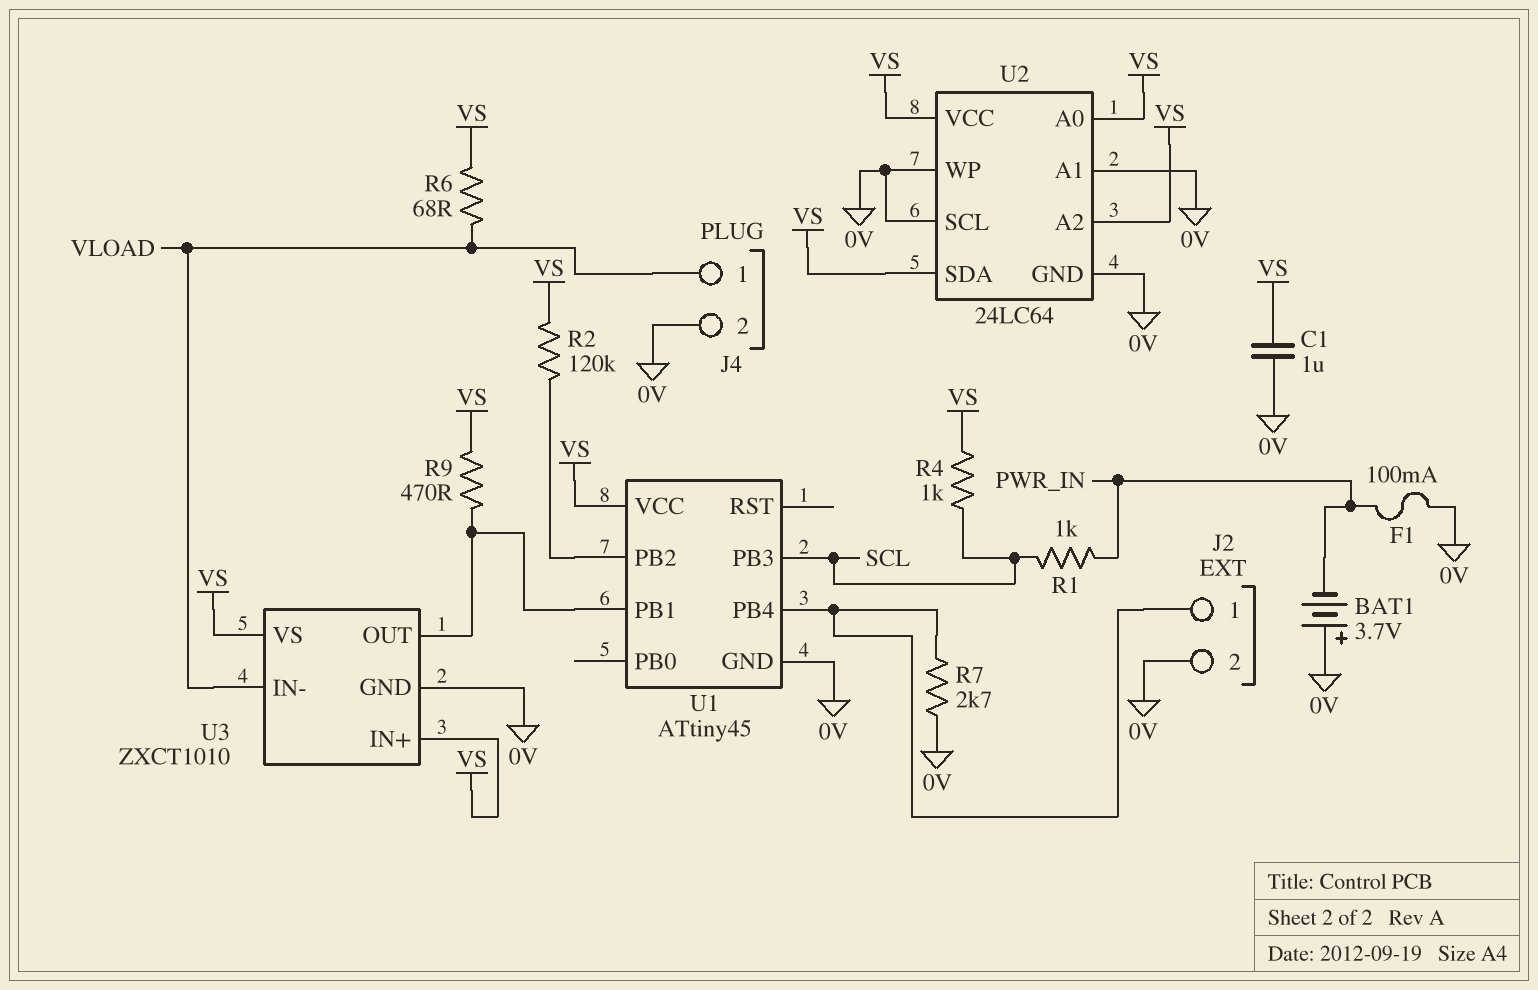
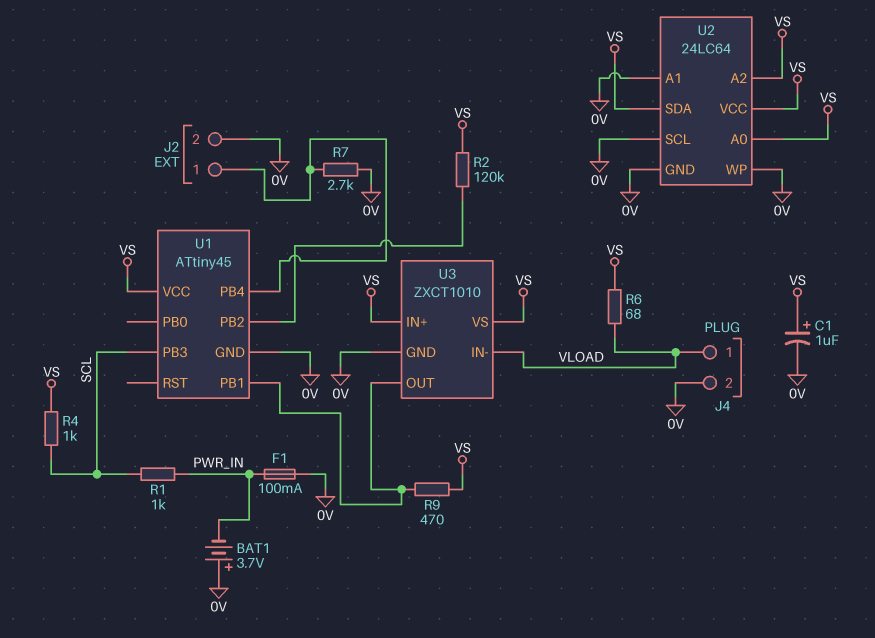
C1: 1uF (0V, VS) -> 1uF (plus VS, minus 0V)

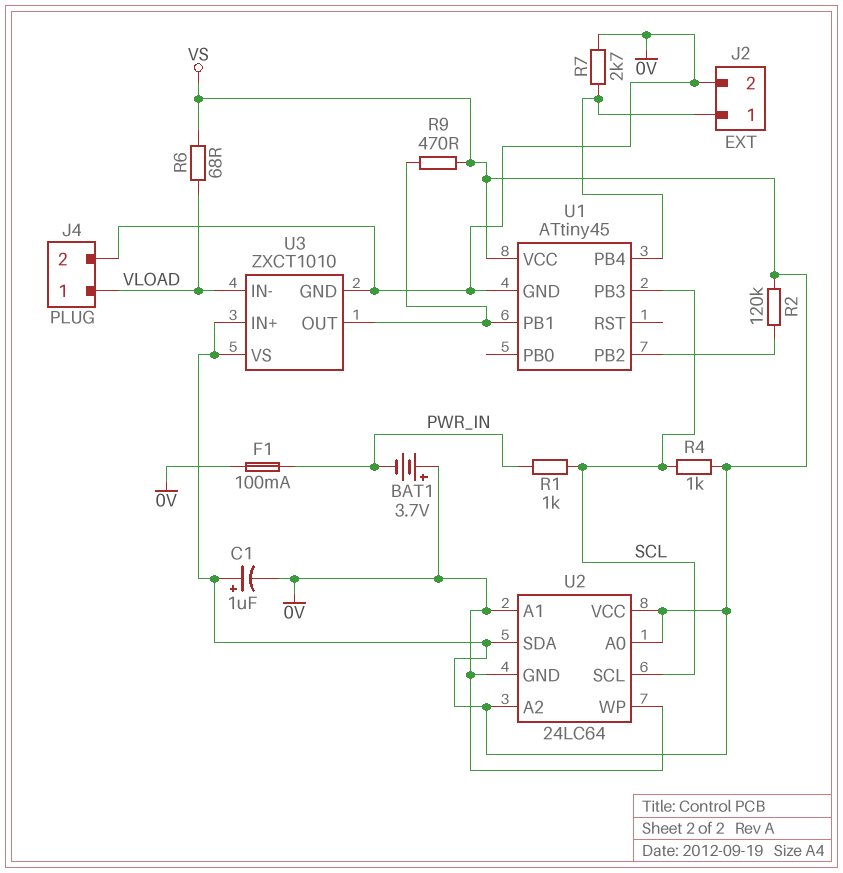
U2 pin SCL: 0V -> SCL

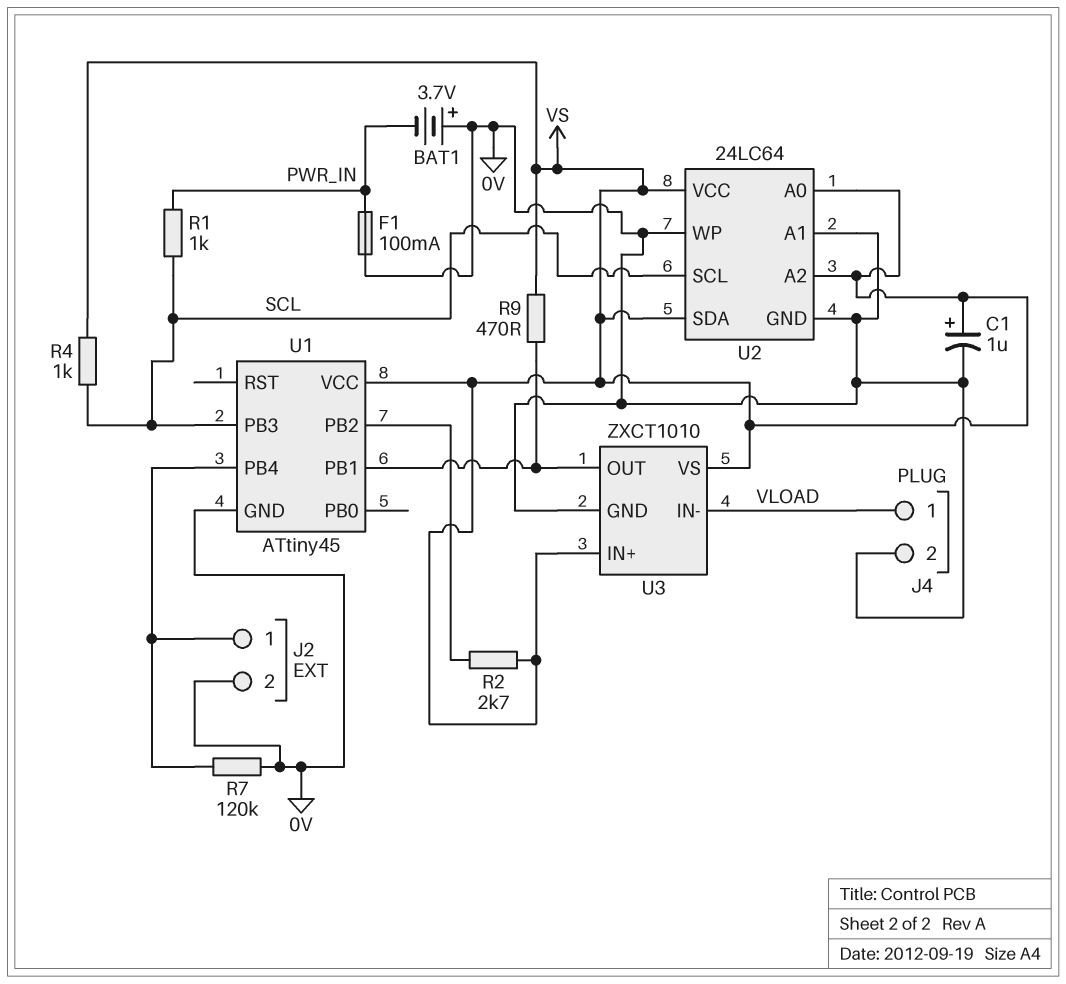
R2: 120k (U1/PB2, VS) -> 2.7k (U1/PB2, VS)
R6: 68 (VLOAD, VS) -> none
R7: 2.7k (0V, J2/1) -> 120k (0V, J2/1)

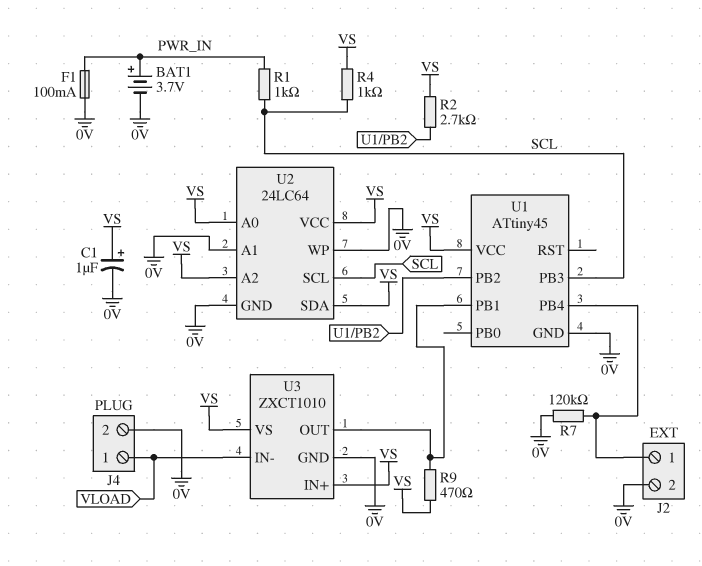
BAT1: 3.7V (plus 0V, minus PWR_IN) -> 3.7V (plus PWR_IN, minus 0V)

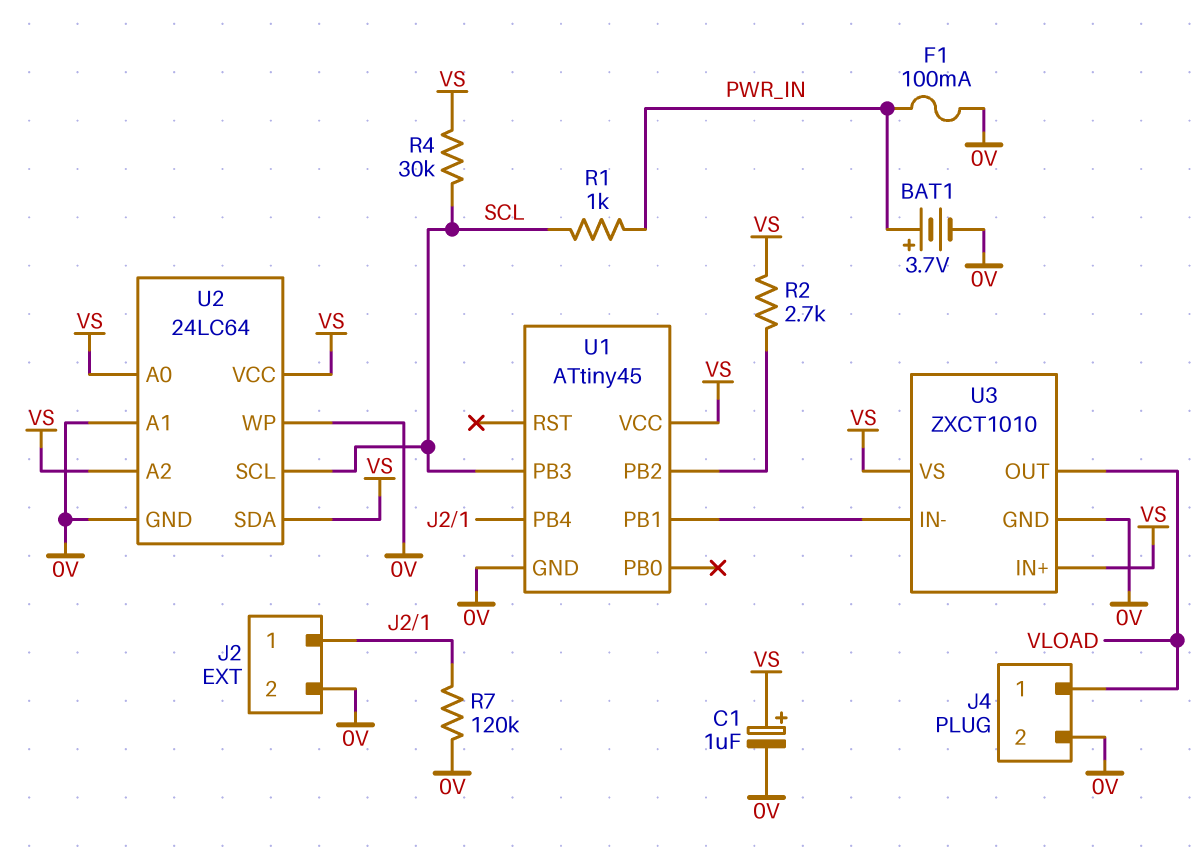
R4: 1k (SCL, VS) -> 30k (SCL, VS)
R9: 470 (U1/PB1, VS) -> none
U3 pin IN-: VLOAD -> U1/PB1
U3 pin OUT: U1/PB1 -> VLOAD

